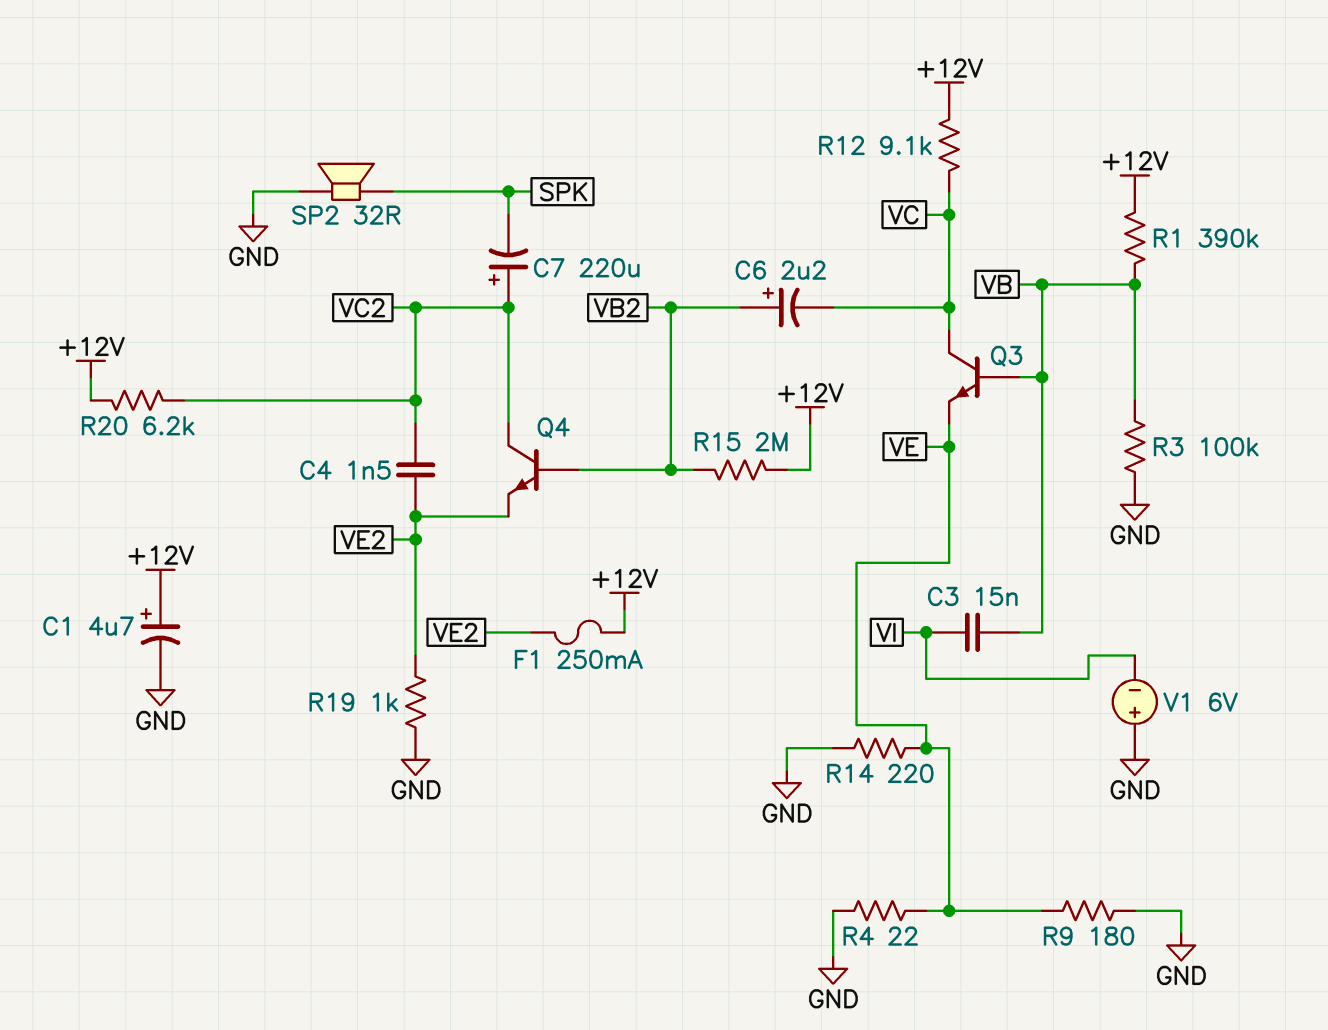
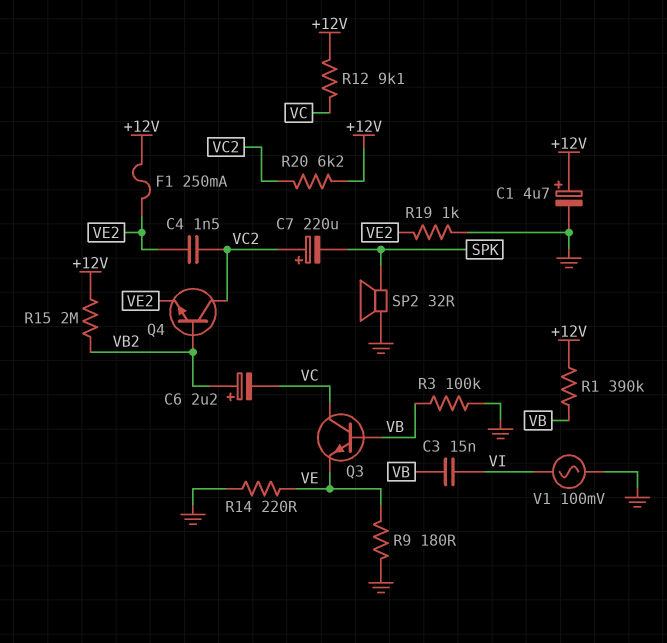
R4: 22 (GND, VE) -> none
V1: 6V (plus GND, minus VI) -> AC 100mV (GND, VI)

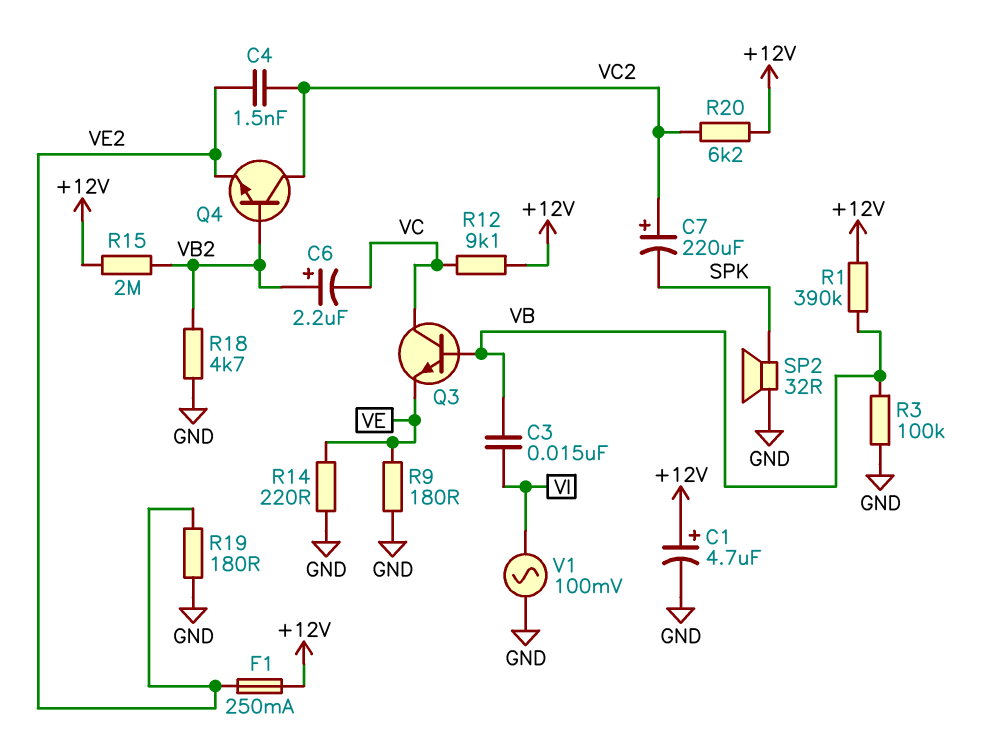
R18: none -> 4.7k (GND, VB2)
R19: 1k (GND, VE2) -> 180 (GND, VE2)

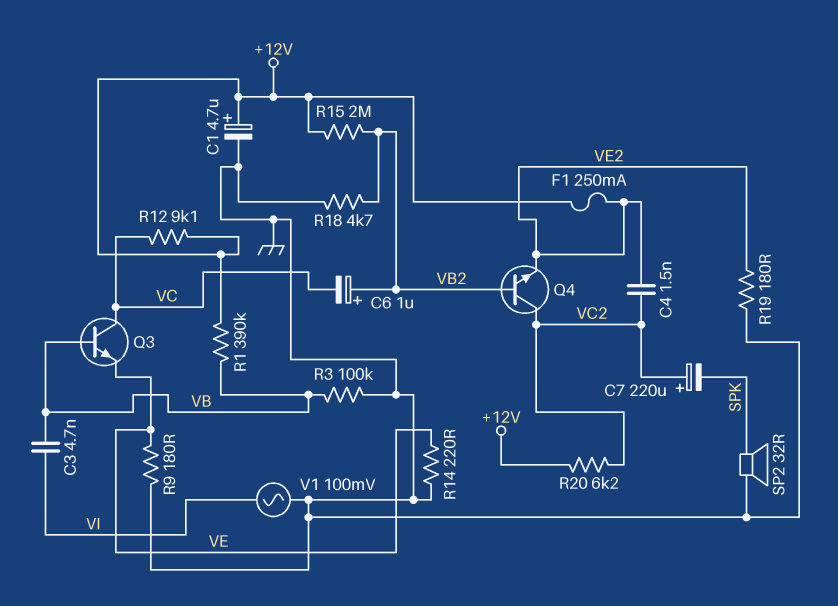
C3: 15nF (VB, VI) -> 4.7nF (VB, VI)
C6: 2.2uF (plus VB2, minus VC) -> 1uF (plus VB2, minus VC)

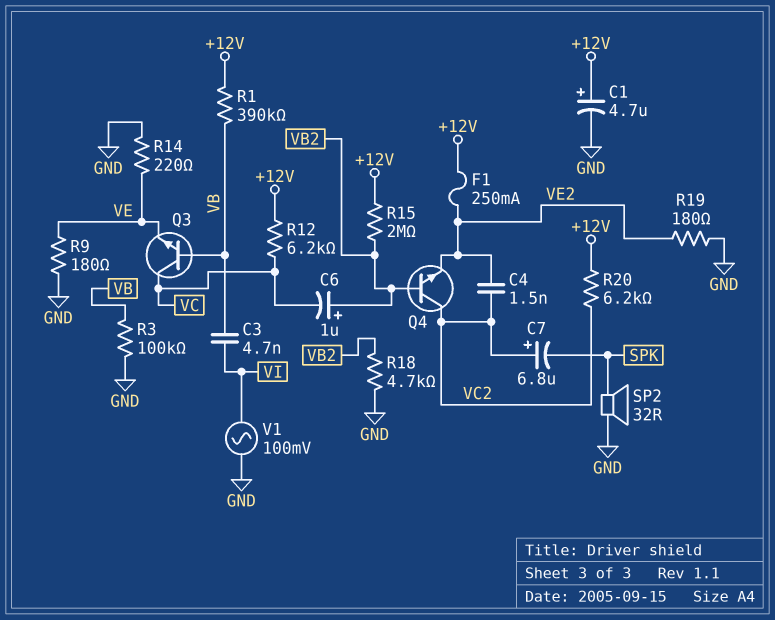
C7: 220uF (plus VC2, minus SPK) -> 6.8uF (plus VC2, minus SPK)
R12: 9.1k (+12V, VC) -> 6.2k (+12V, VC)

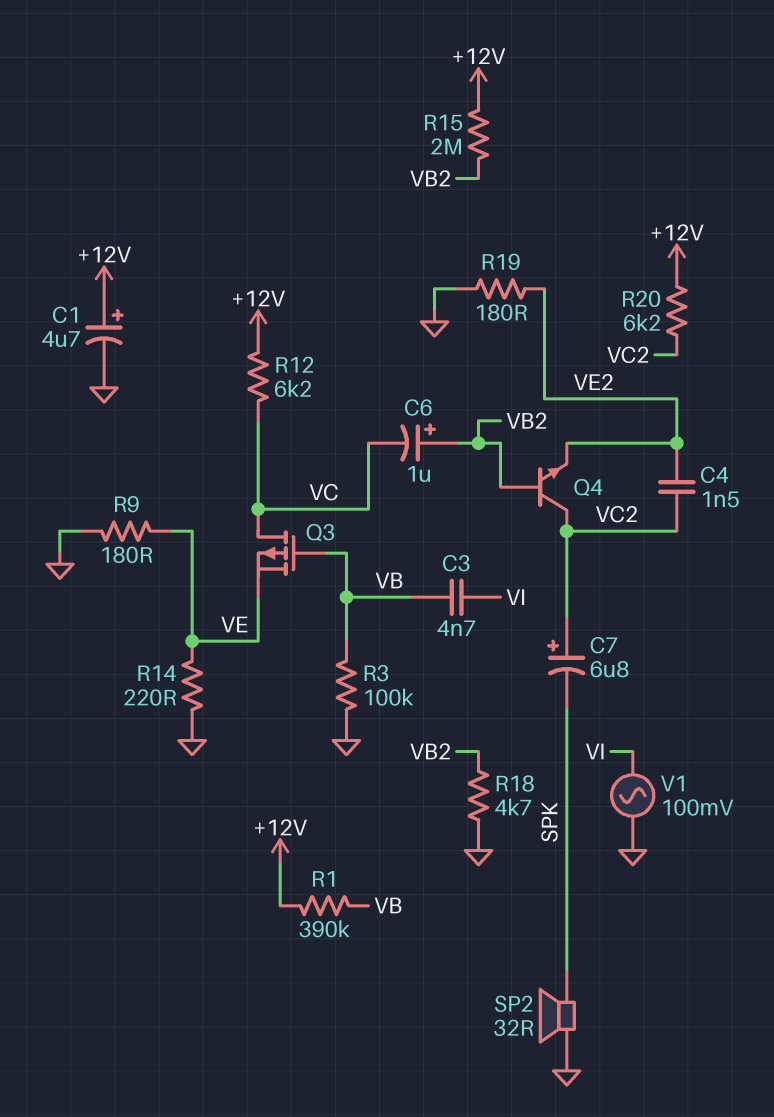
F1: 250mA (+12V, VE2) -> none
Q3: NPN (B VB, C VC, E VE) -> PMOS (G VB, D VC, S VE)

